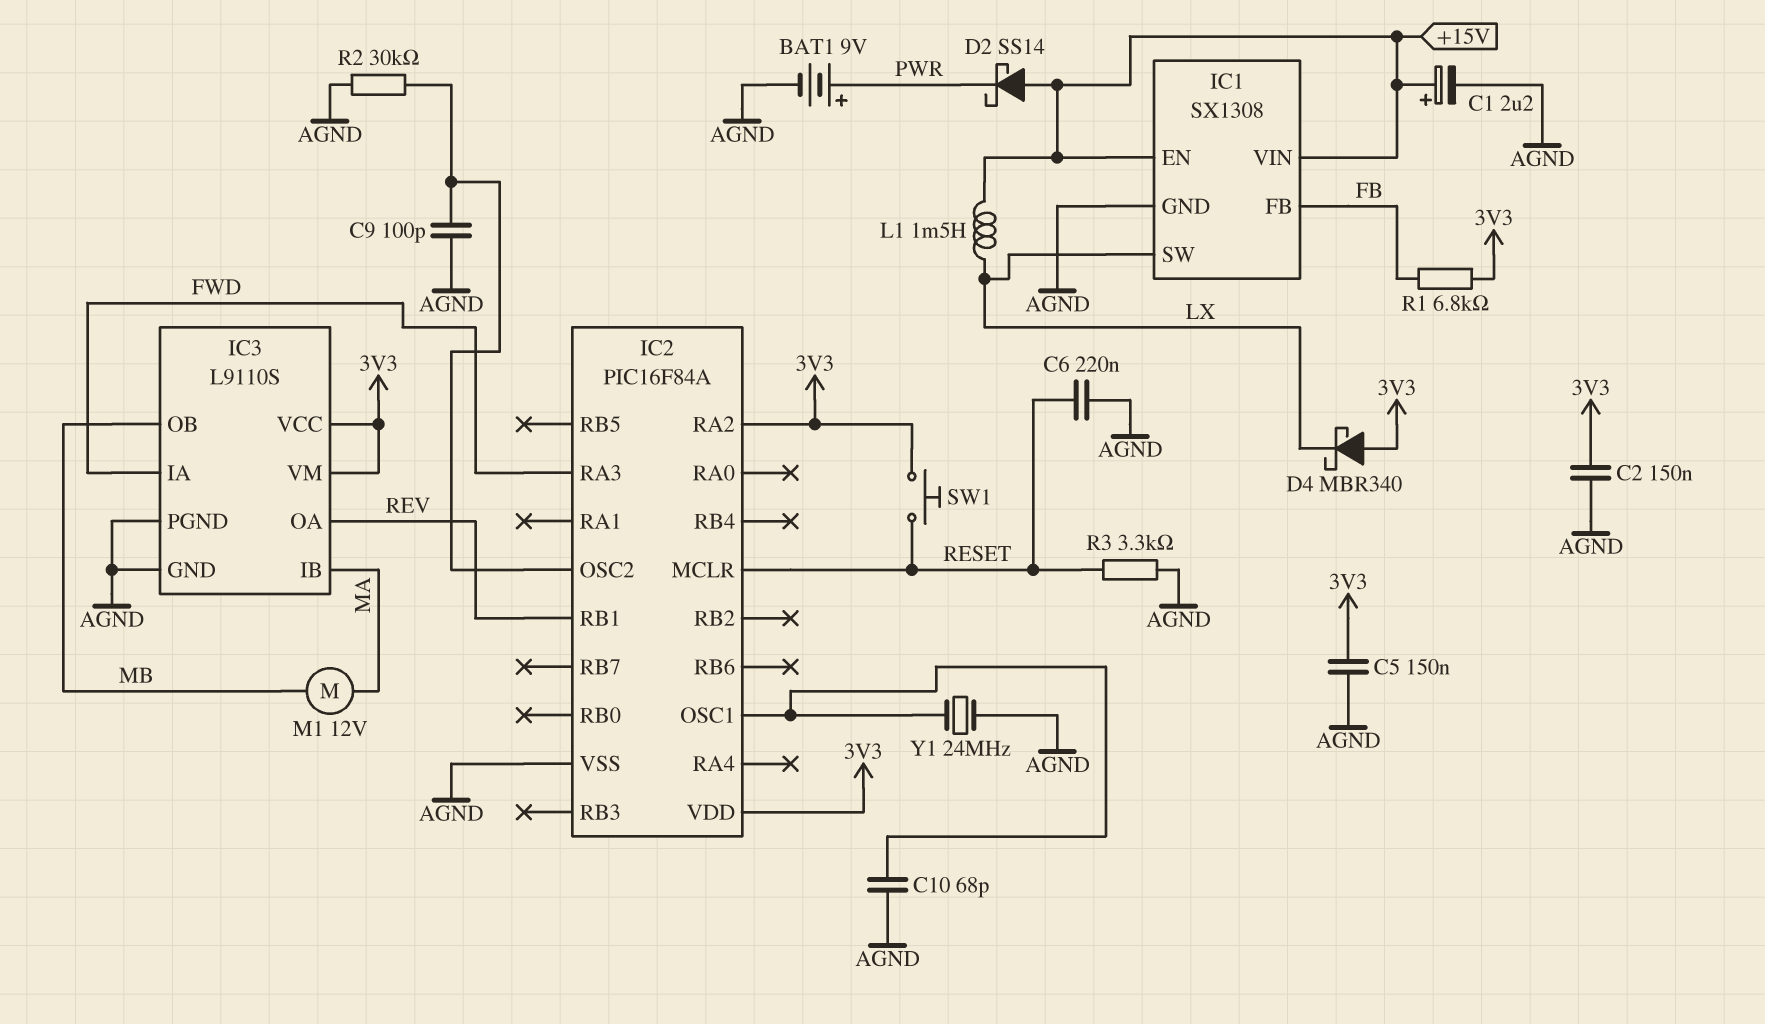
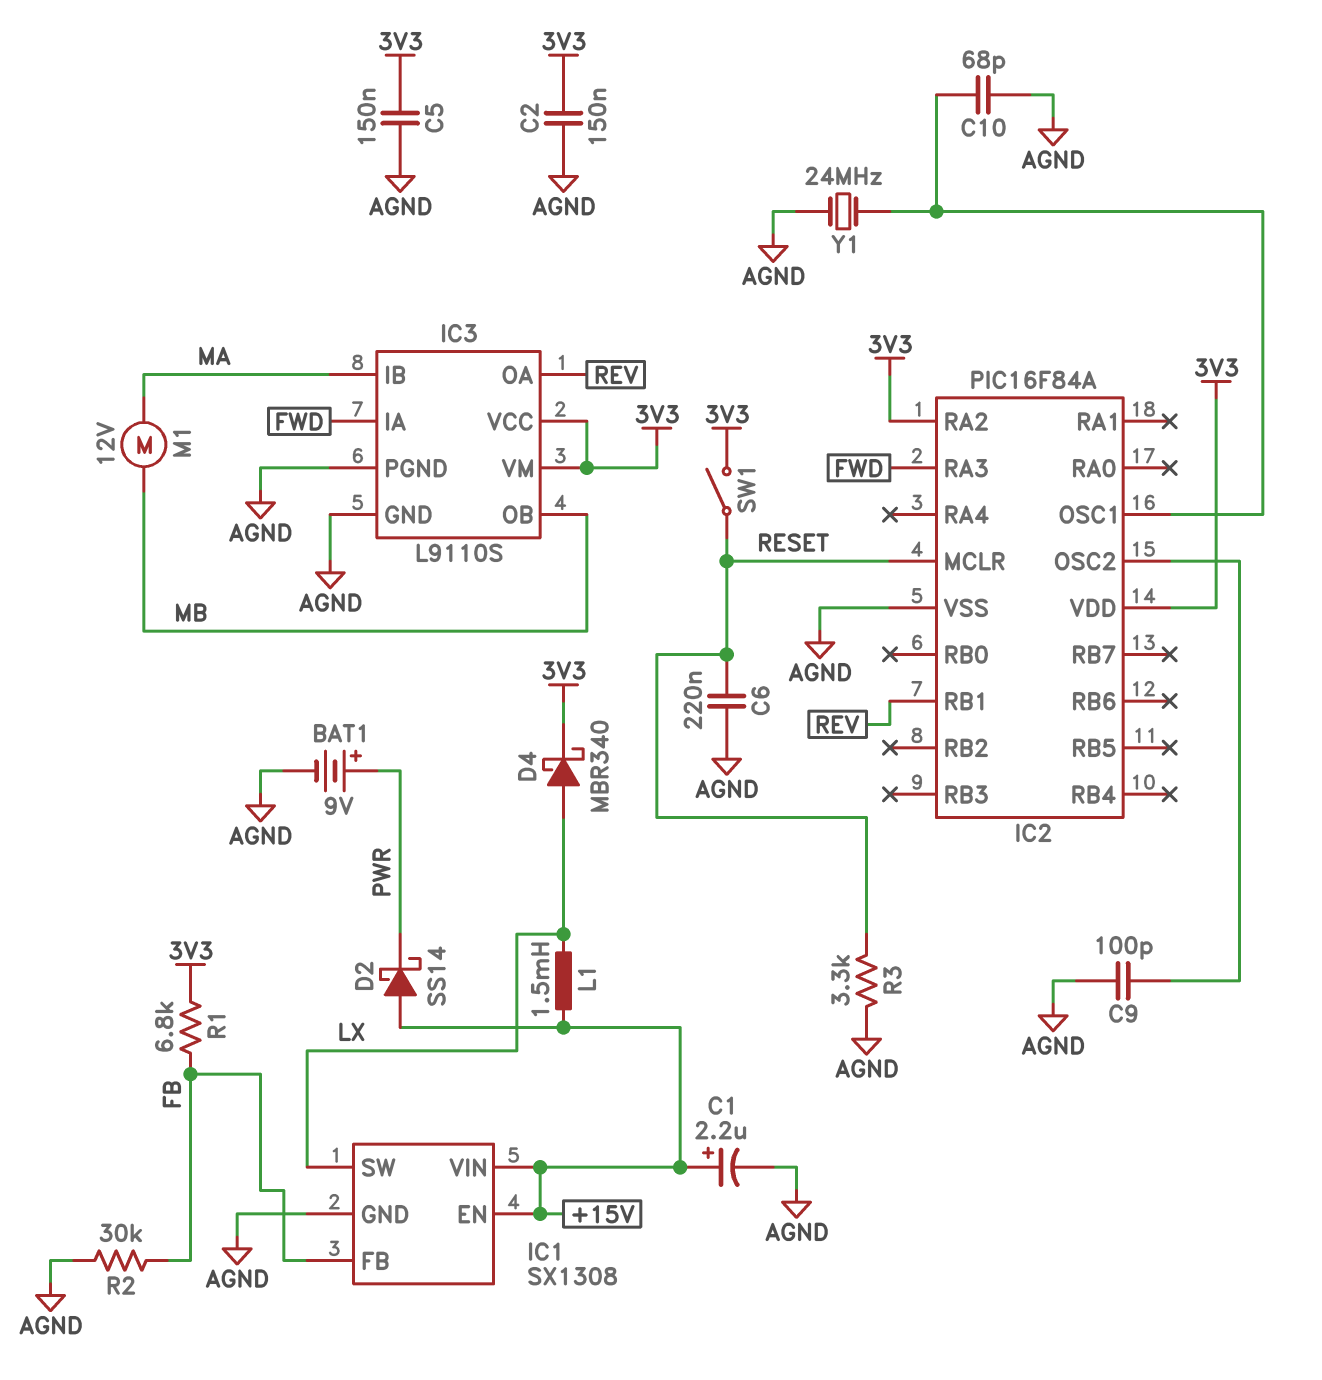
D4: schottky MBR340 (A 3V3, K LX) -> schottky MBR340 (A LX, K 3V3)
R2: 30k (AGND, IC2/OSC2) -> 30k (AGND, FB)
SW1: button (3V3, RESET) -> switch (3V3, RESET)

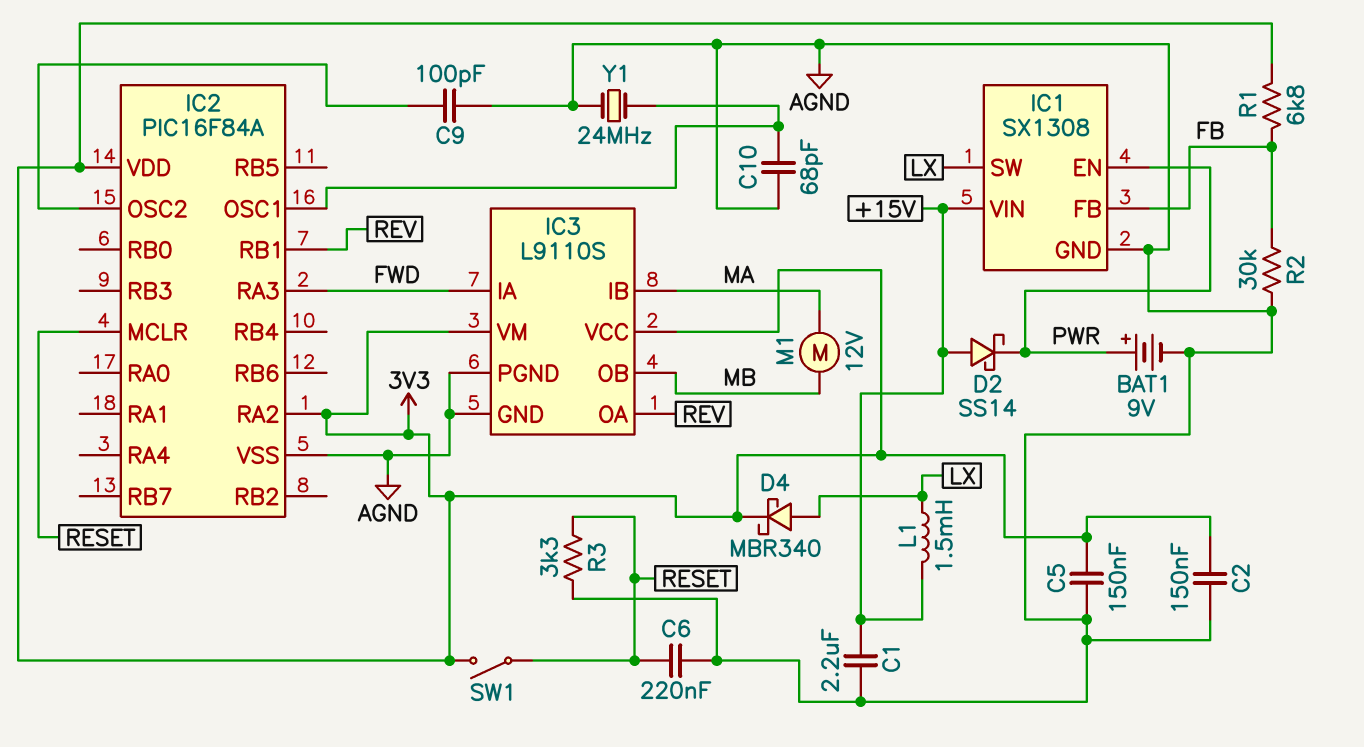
C1: 2.2uF (plus +15V, minus AGND) -> 2.2uF (+15V, AGND)
IC1 pin EN: +15V -> PWR

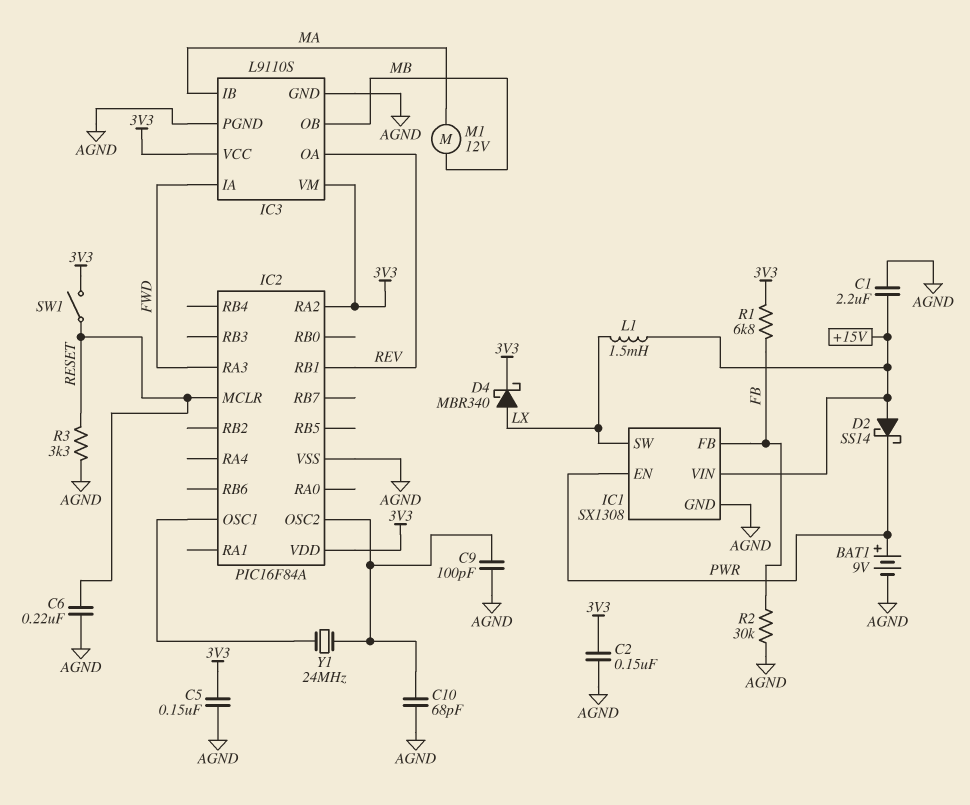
C10: 68pF (AGND, IC2/OSC1) -> 68pF (AGND, IC2/OSC2)
Y1: 24MHz (AGND, IC2/OSC1) -> 24MHz (IC2/OSC1, IC2/OSC2)

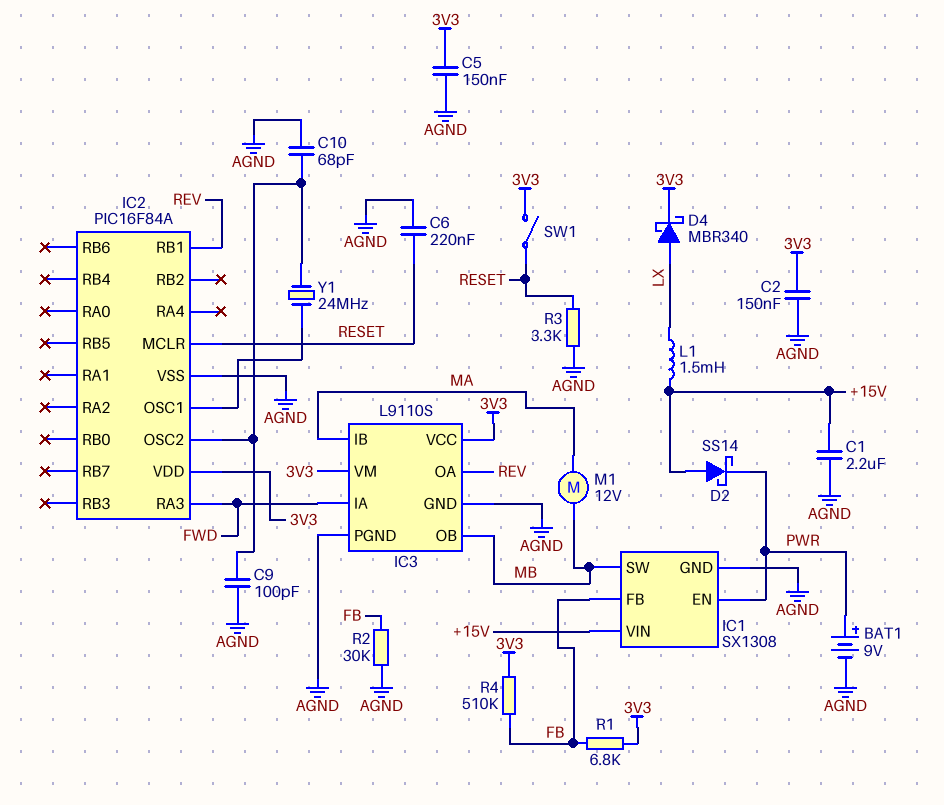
IC1 pin SW: LX -> MB
IC2 pin RA2: 3V3 -> none
R4: none -> 510k (3V3, FB)

